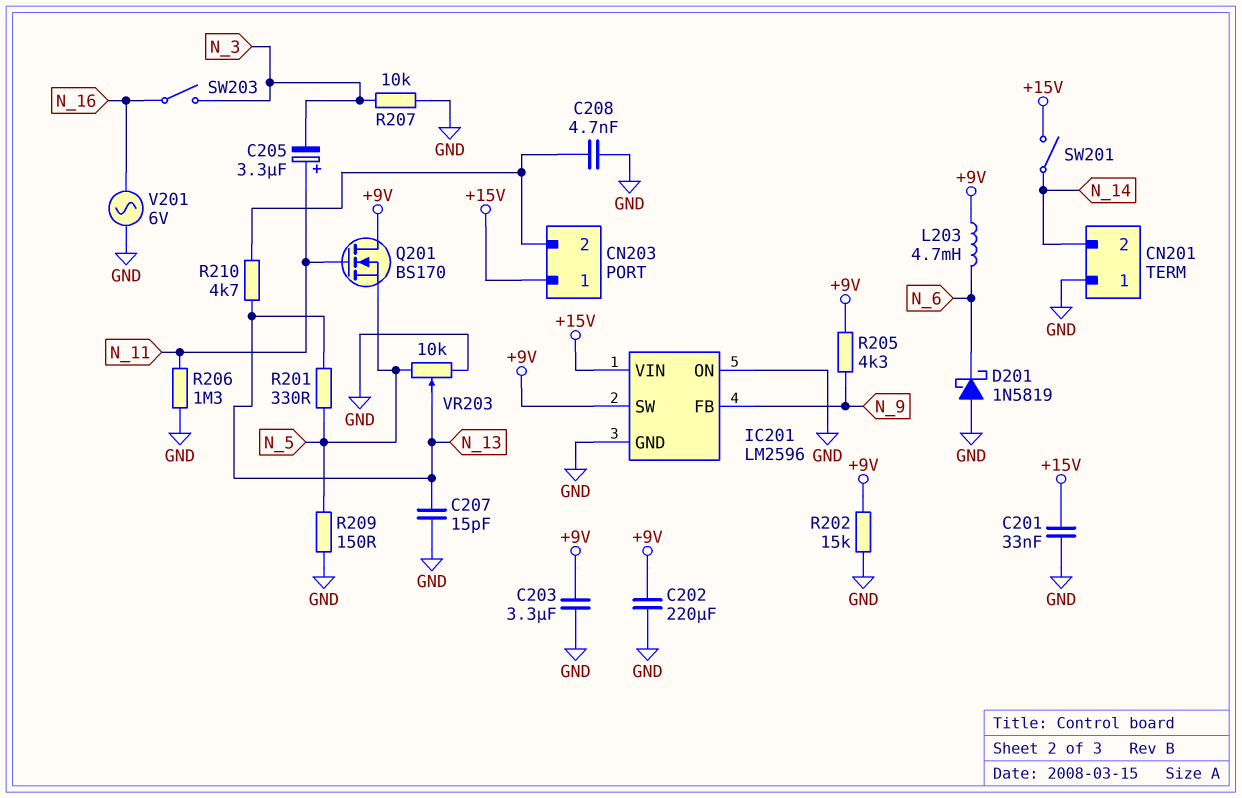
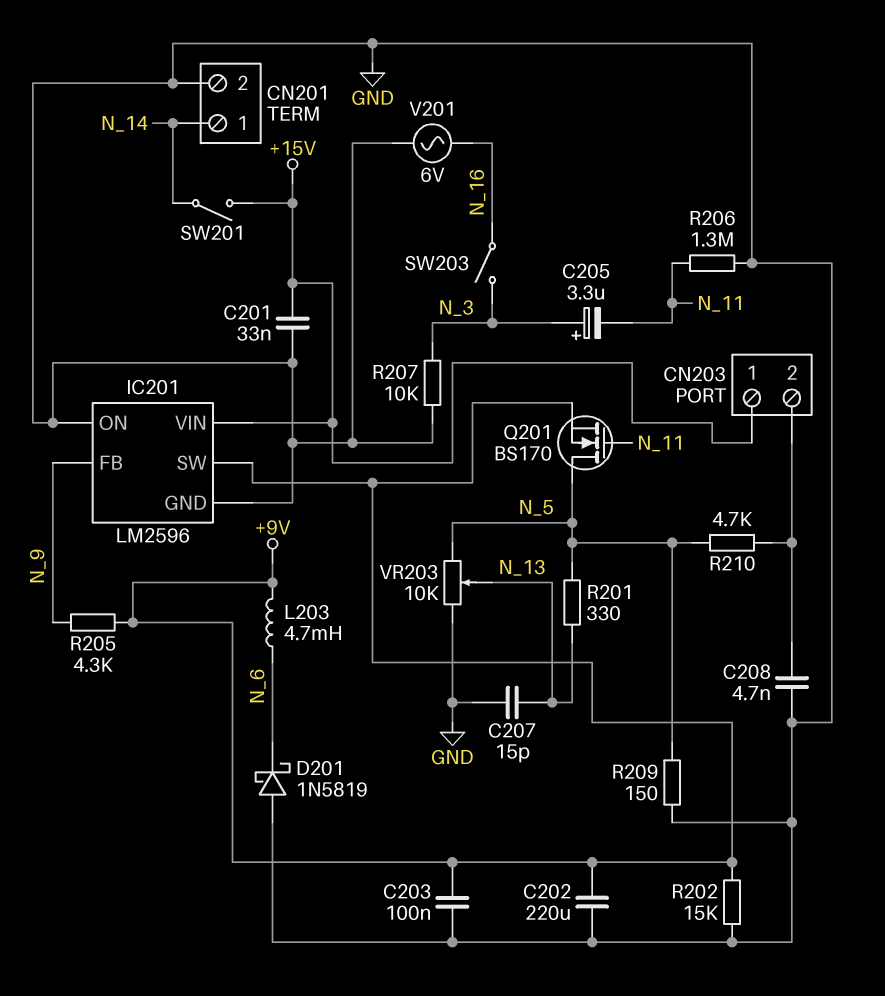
C203: 3.3uF (+9V, GND) -> 100nF (+9V, GND)
C205: 3.3uF (plus N_11, minus N_3) -> 3.3uF (plus N_3, minus N_11)
CN201 pin 1: GND -> N_14
CN201 pin 2: N_14 -> GND
Q201: NMOS BS170 (G N_11, D +9V, S N_5) -> NMOS BS170 (G N_11, D N_5, S +9V)
R210: 4.7k (CN203/2, N_13) -> 4.7k (CN203/2, N_5)

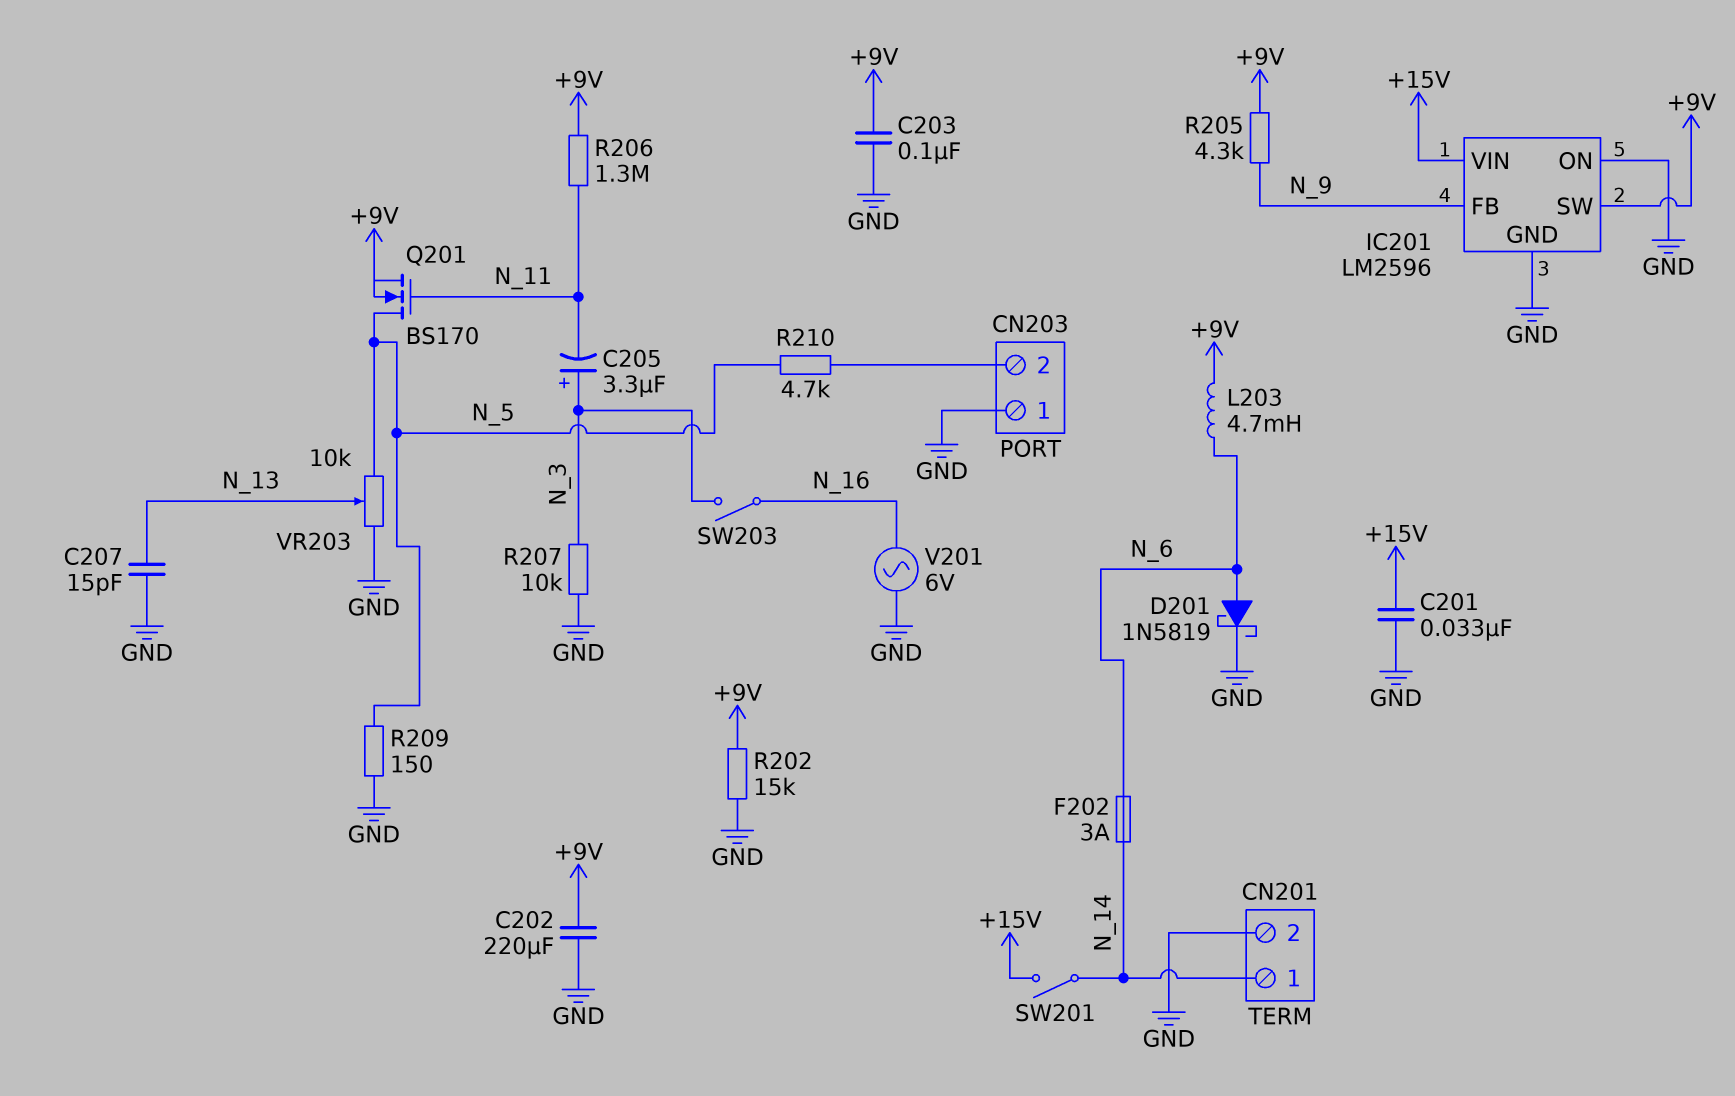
C208: 4.7nF (CN203/2, GND) -> none
CN203 pin 1: +15V -> GND
D201: schottky 1N5819 (A GND, K N_6) -> schottky 1N5819 (A N_6, K GND)
F202: none -> 3A (N_6, N_14)
R201: 330 (N_5, N_13) -> none
R206: 1.3M (GND, N_11) -> 1.3M (+9V, N_11)

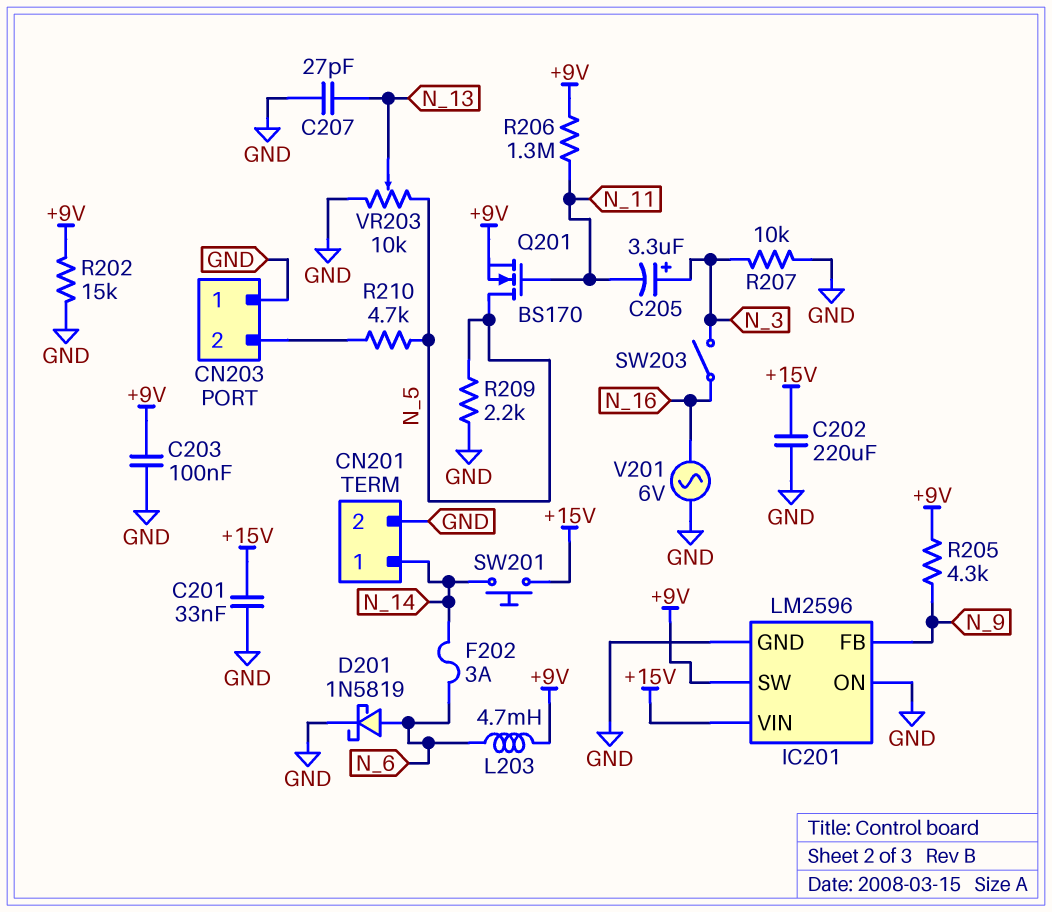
C202: 220uF (+9V, GND) -> 220uF (+15V, GND)
C207: 15pF (GND, N_13) -> 27pF (GND, N_13)
R209: 150 (GND, N_5) -> 2.2k (GND, N_5)
SW201: switch (+15V, N_14) -> button (+15V, N_14)

